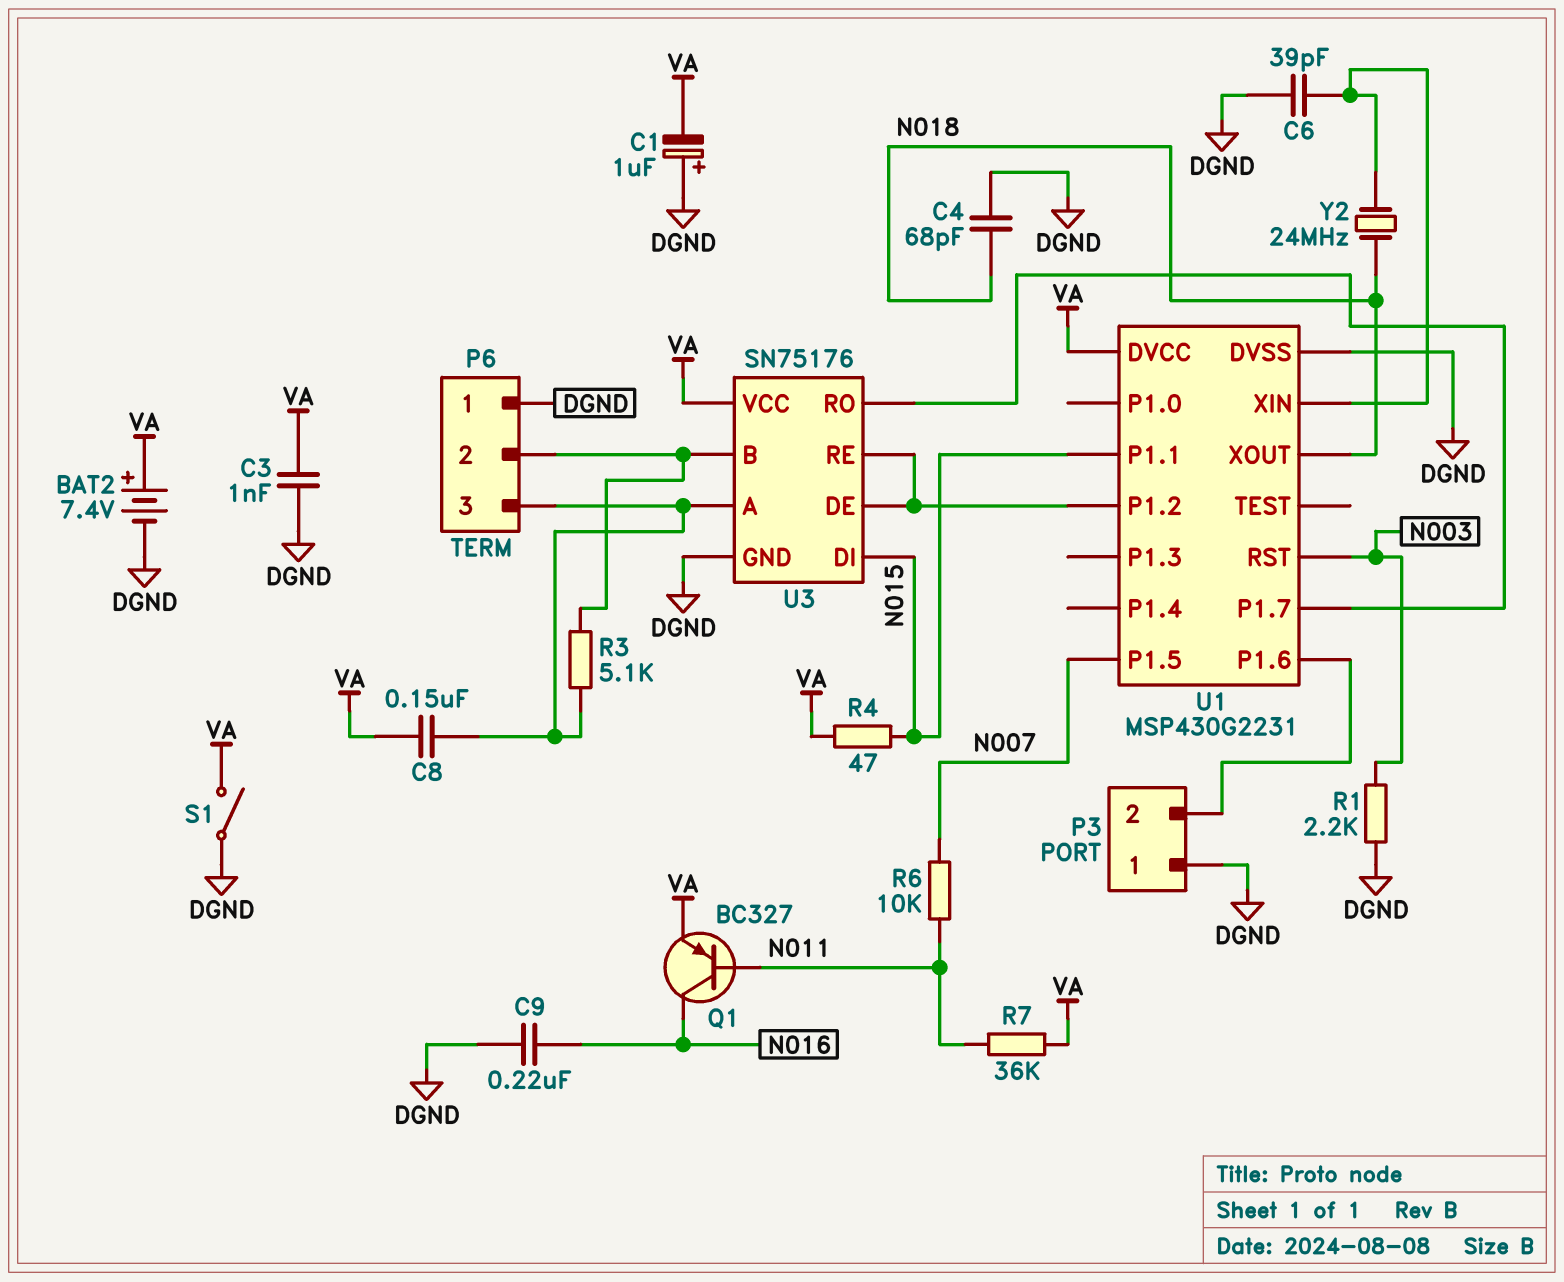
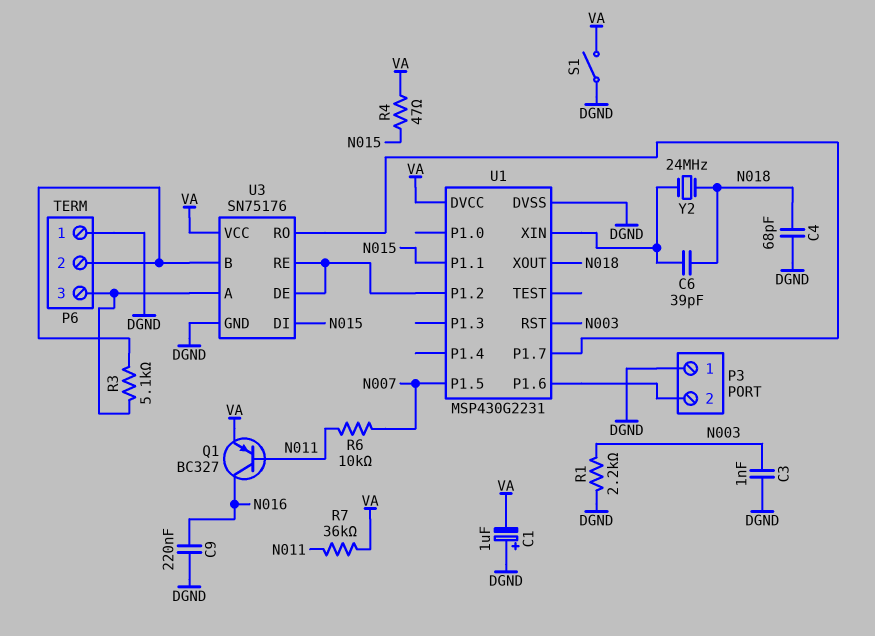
BAT2: 7.4V (plus VA, minus DGND) -> none
C3: 1nF (DGND, VA) -> 1nF (DGND, N003)
C6: 39pF (DGND, U1/XIN) -> 39pF (N018, U1/XIN)
C8: 150nF (P6/3, VA) -> none

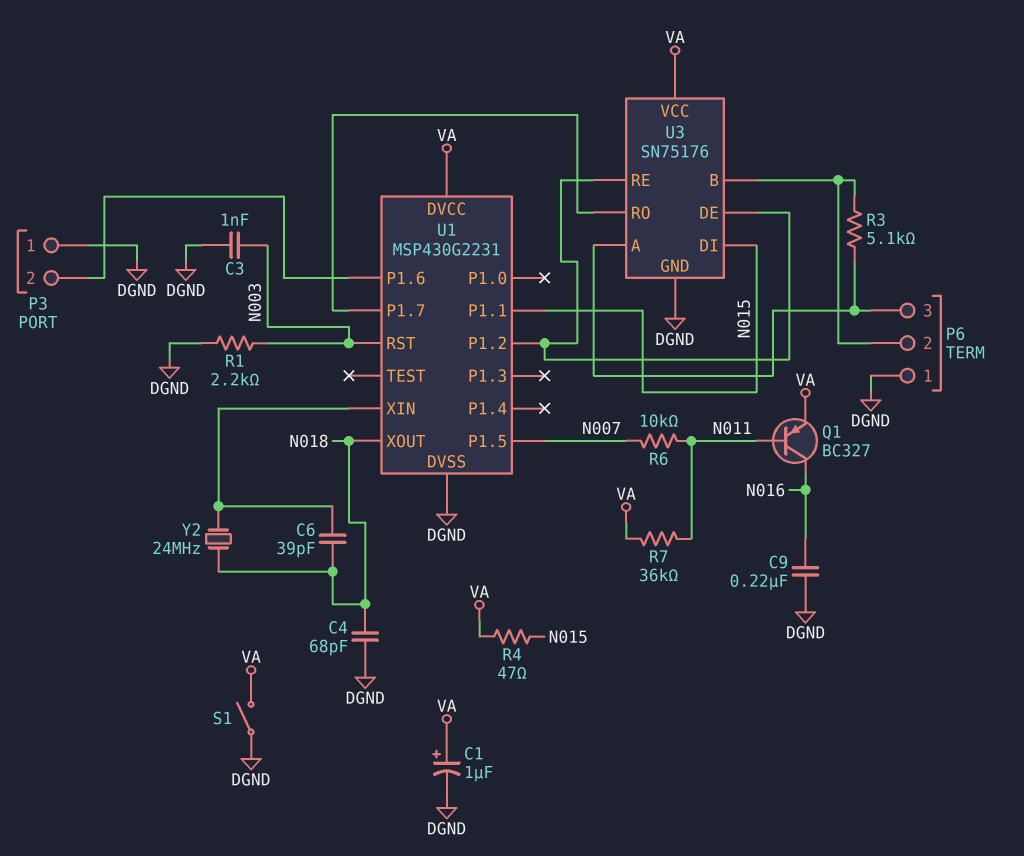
C1: 1uF (plus DGND, minus VA) -> 1uF (plus VA, minus DGND)

